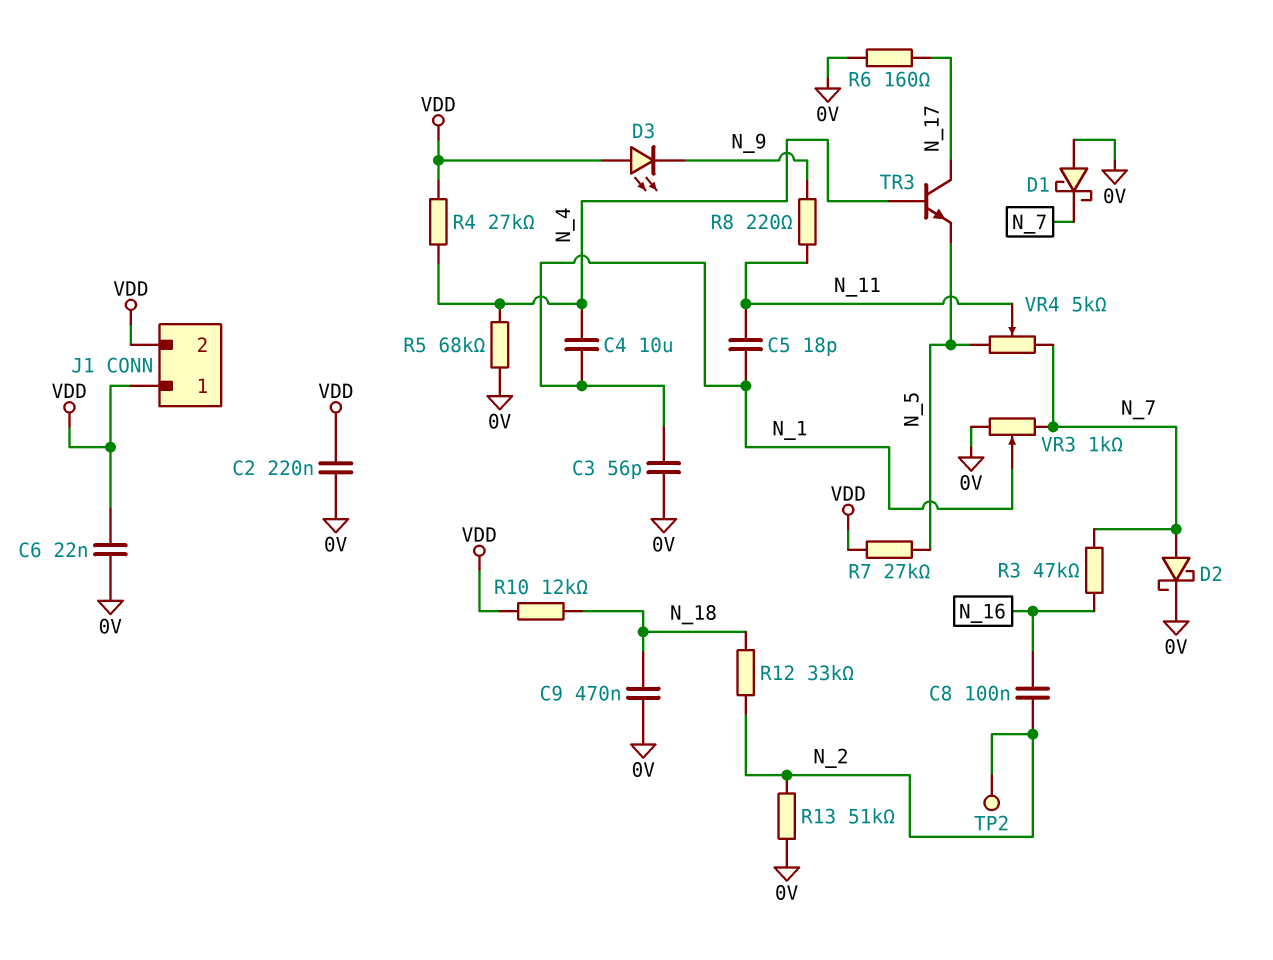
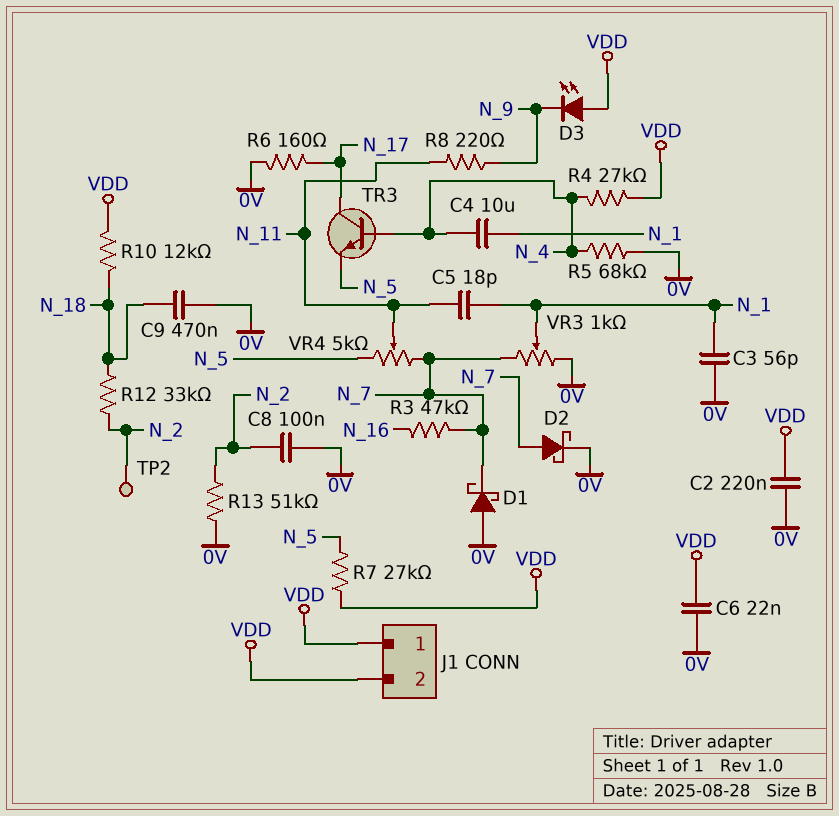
C8: 100nF (N_2, N_16) -> 100nF (0V, N_2)

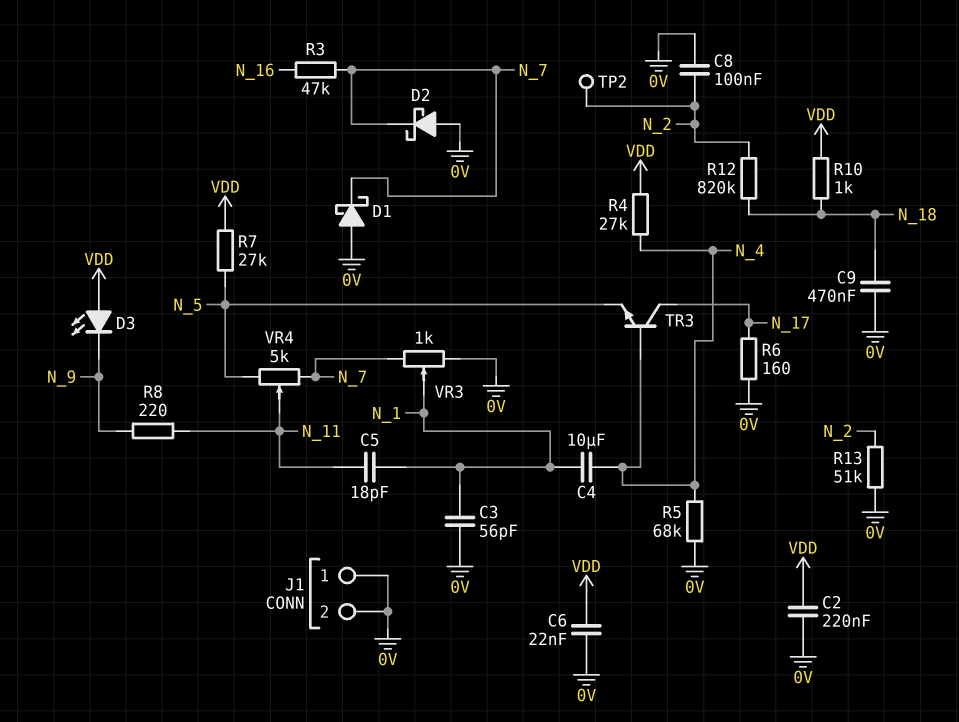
D2: schottky (A N_7, K 0V) -> schottky (A 0V, K N_7)
J1 pin 1: VDD -> 0V
J1 pin 2: VDD -> 0V
R10: 12k (N_18, VDD) -> 1k (N_18, VDD)
R12: 33k (N_2, N_18) -> 820k (N_2, N_18)

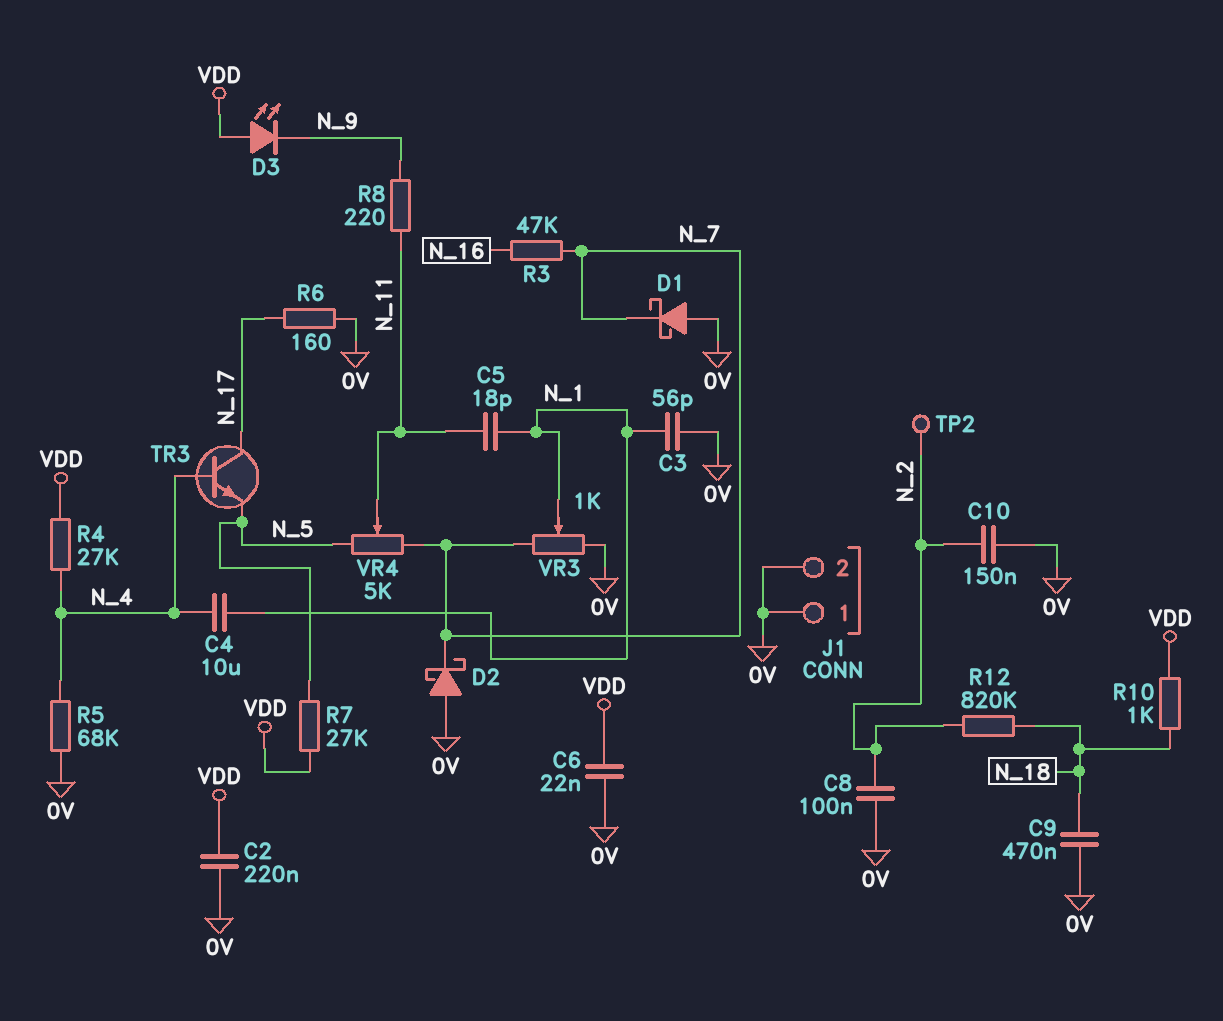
C10: none -> 150nF (0V, N_2)
R13: 51k (0V, N_2) -> none

